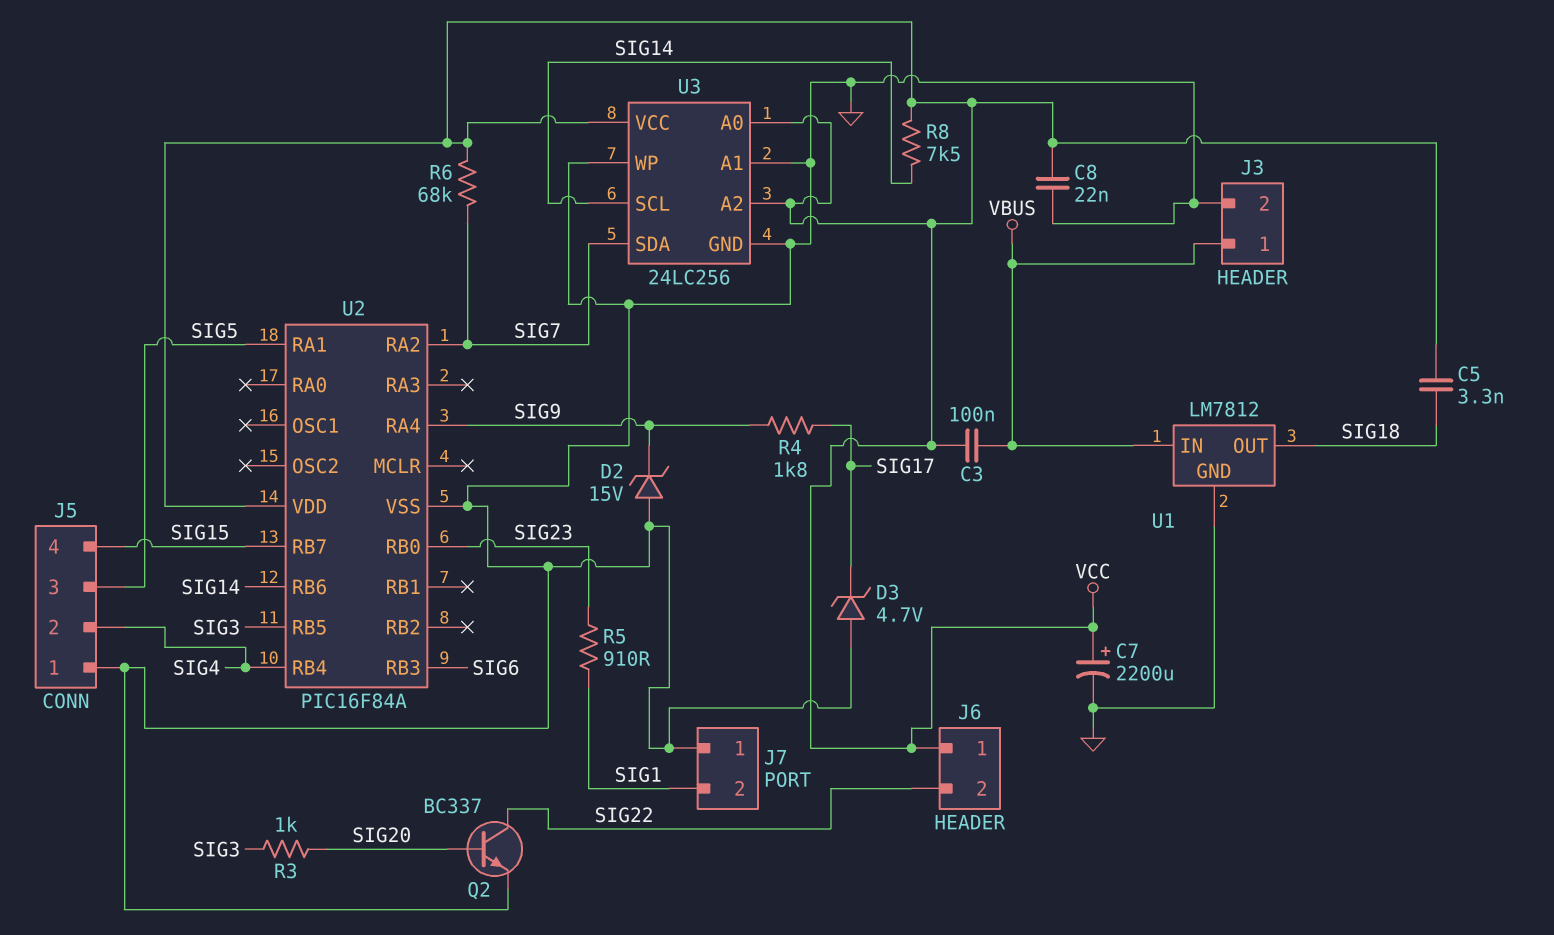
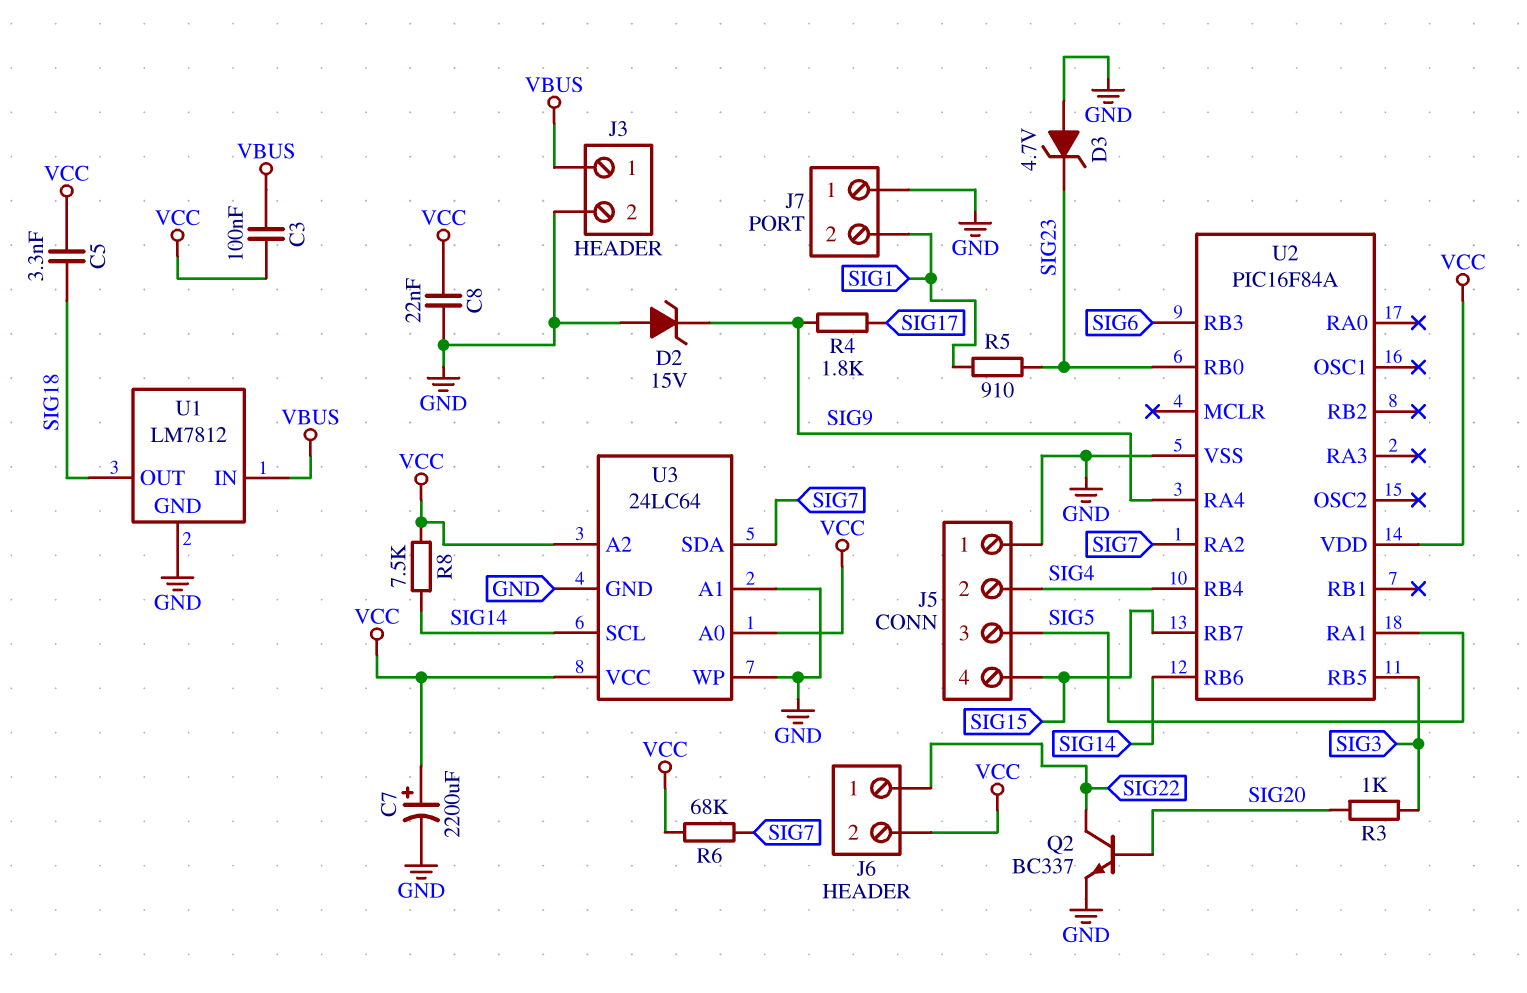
D3: zener 4.7V (A GND, K SIG17) -> zener 4.7V (A GND, K SIG23)
J6 pin 1: VCC -> SIG22
J6 pin 2: SIG22 -> VCC
U3: 24LC256 -> 24LC64

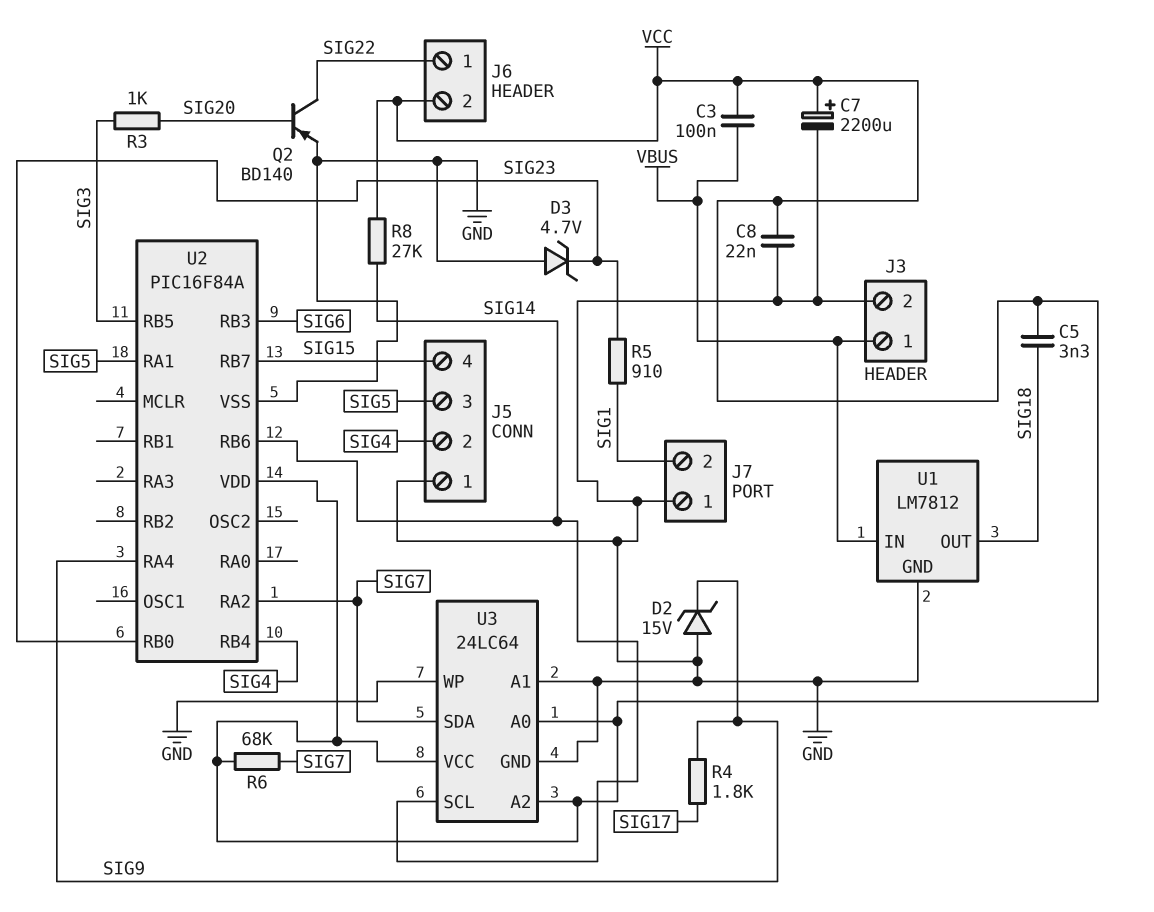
Q2: NPN BC337 (B SIG20, C SIG22, E GND) -> PNP BD140 (B SIG20, C SIG22, E GND)
R8: 7.5k (SIG14, VCC) -> 27k (SIG14, VCC)

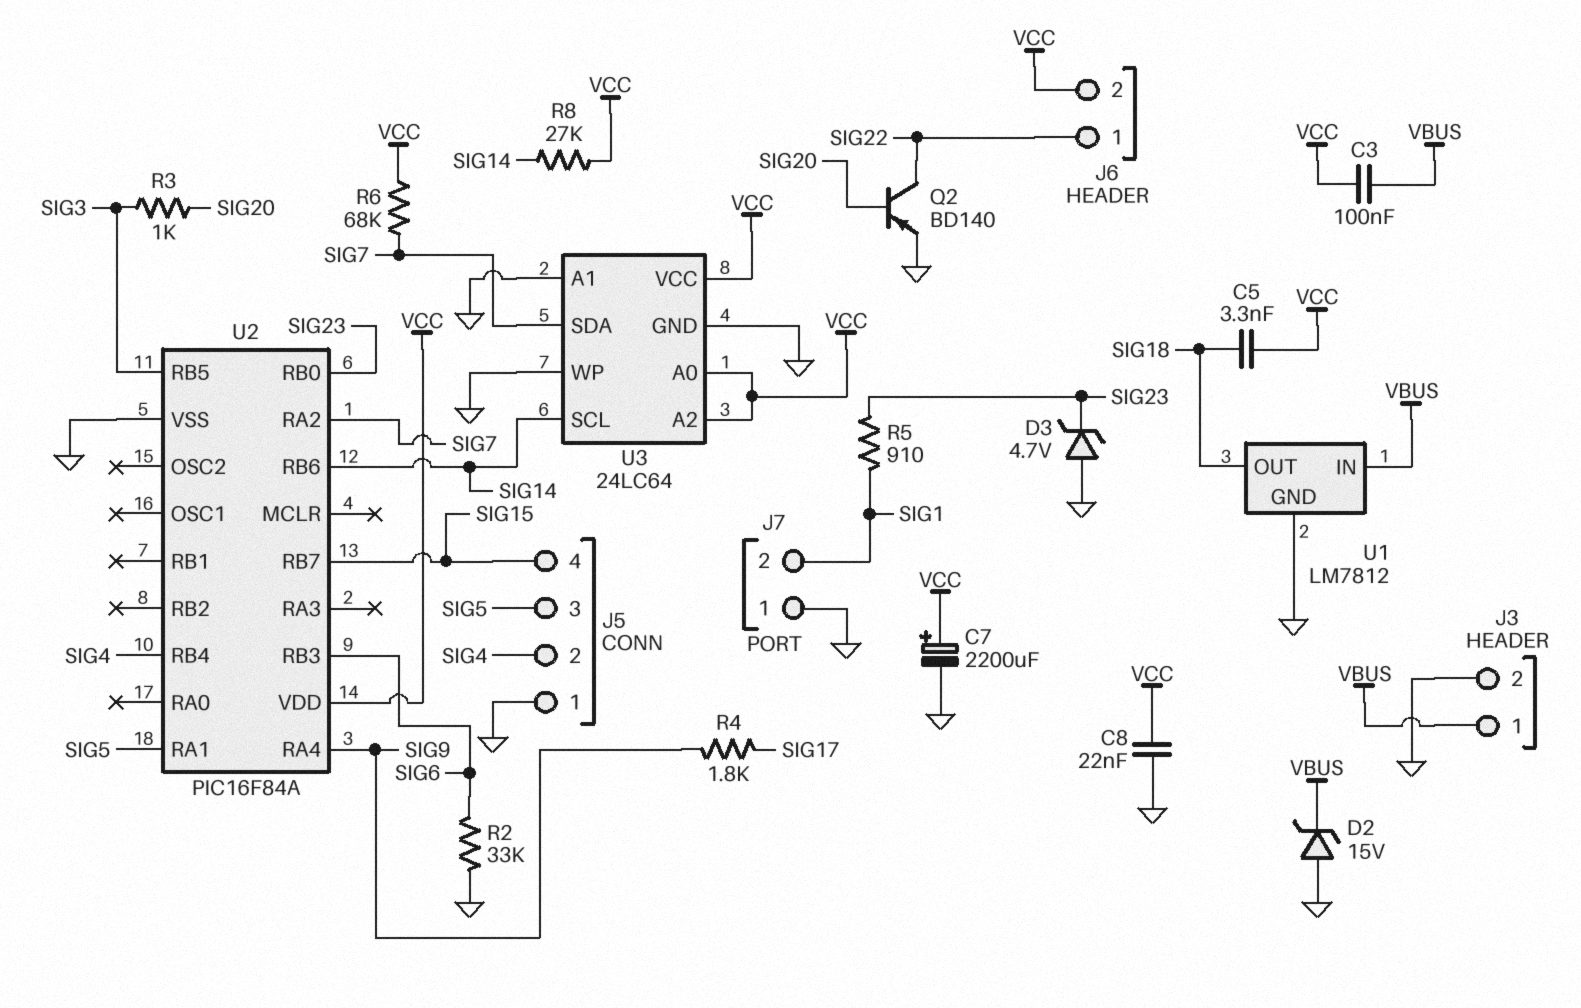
D2: zener 15V (A GND, K SIG9) -> zener 15V (A GND, K VBUS)
R2: none -> 33k (GND, SIG6)

